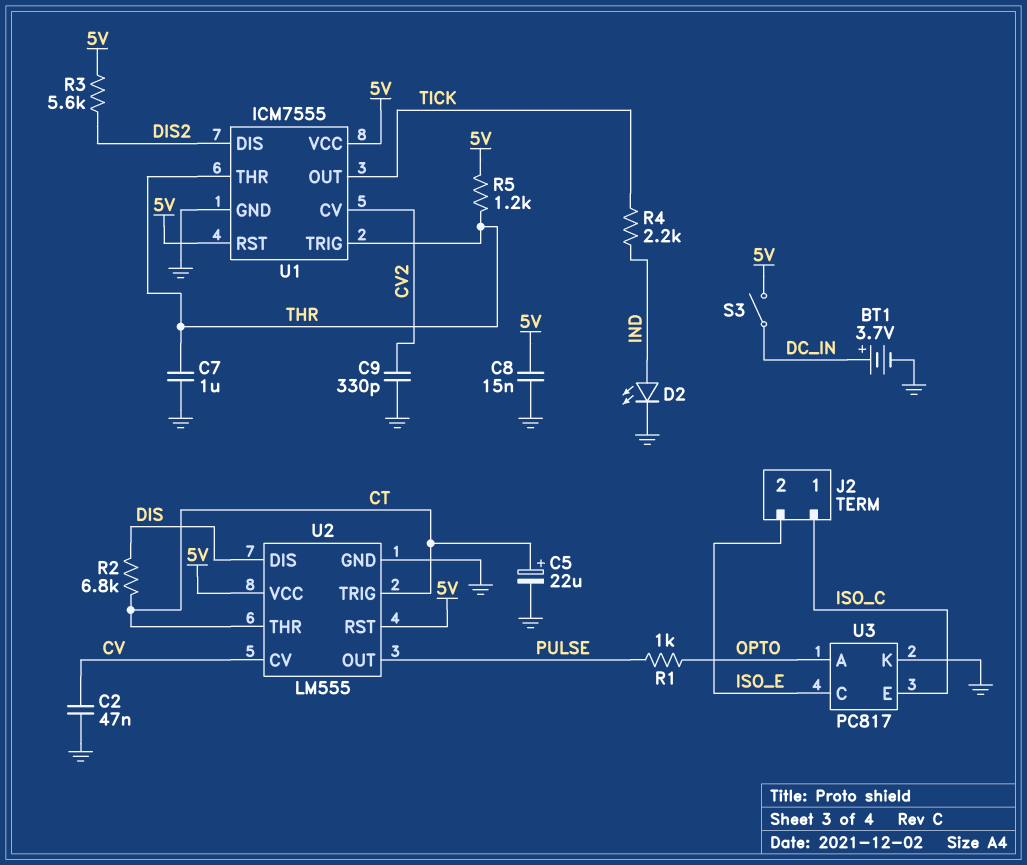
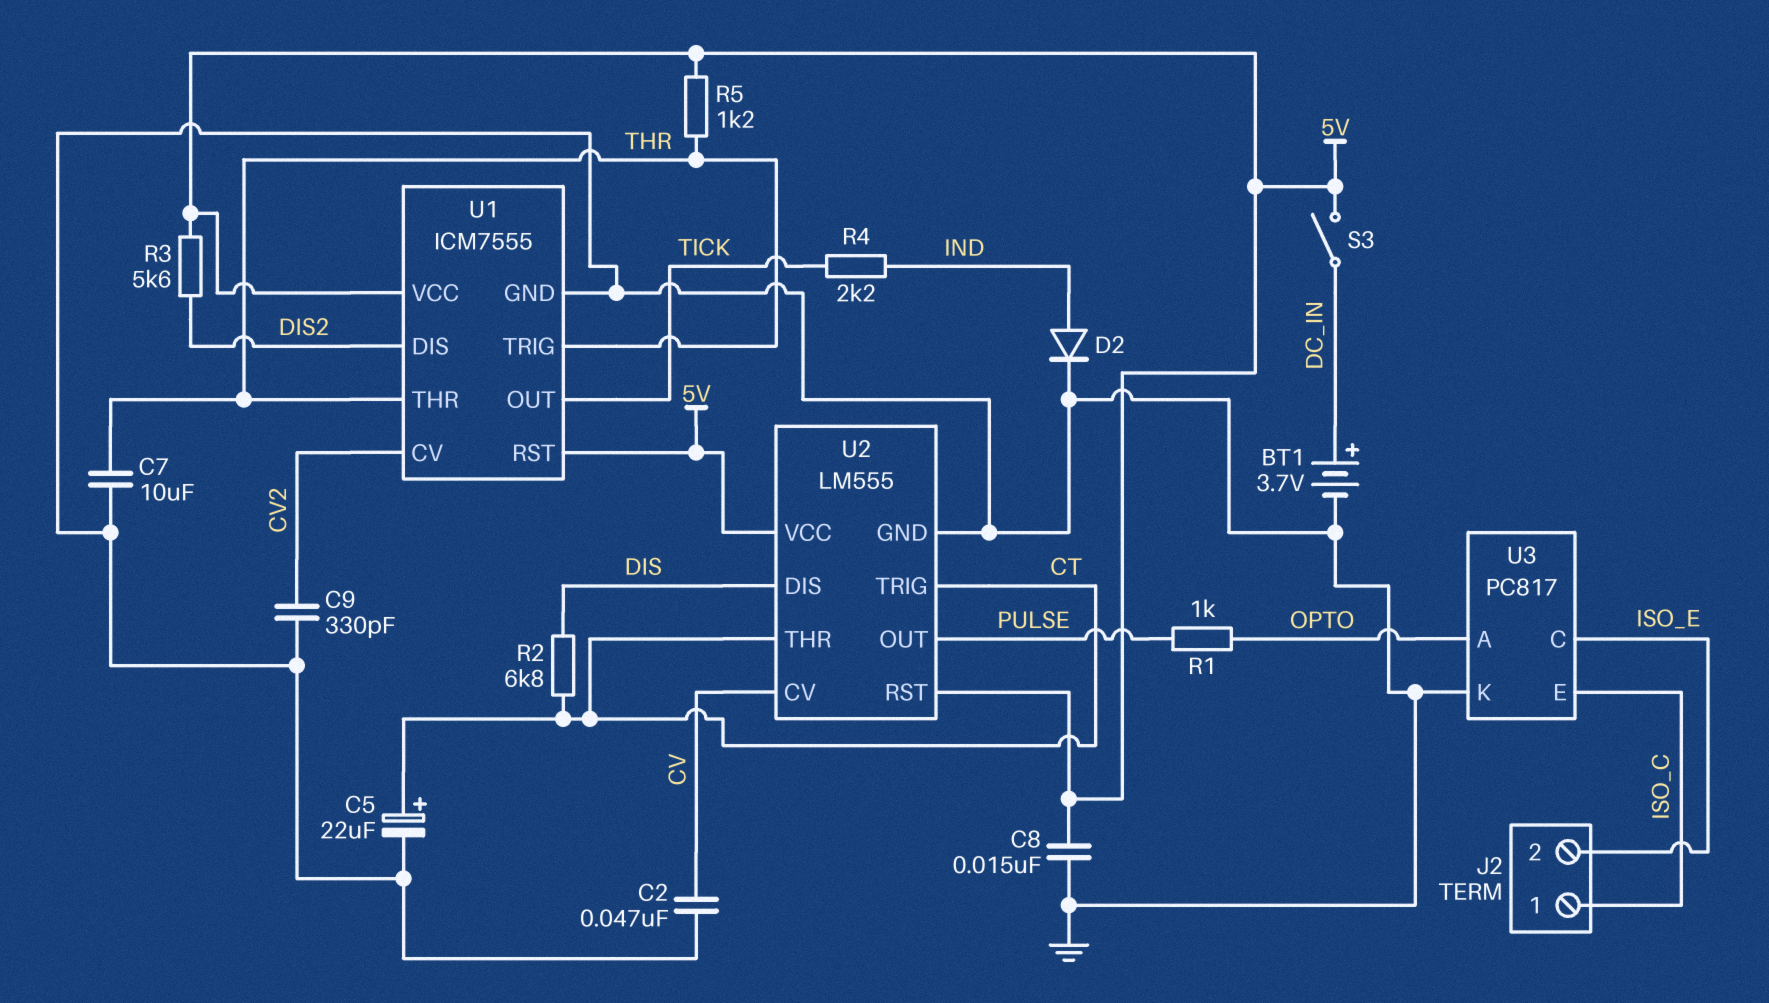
C7: 1uF (GND, THR) -> 10uF (GND, THR)
D2: LED (A IND, K GND) -> diode (A IND, K GND)

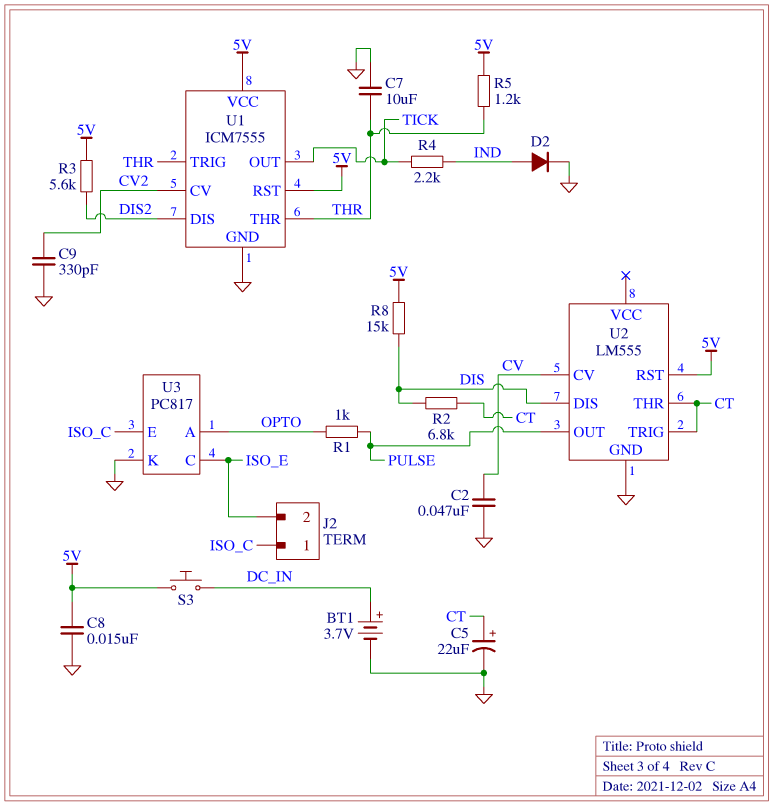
R8: none -> 15k (5V, DIS)
S3: switch (5V, DC_IN) -> button (5V, DC_IN)
U2 pin VCC: 5V -> none

